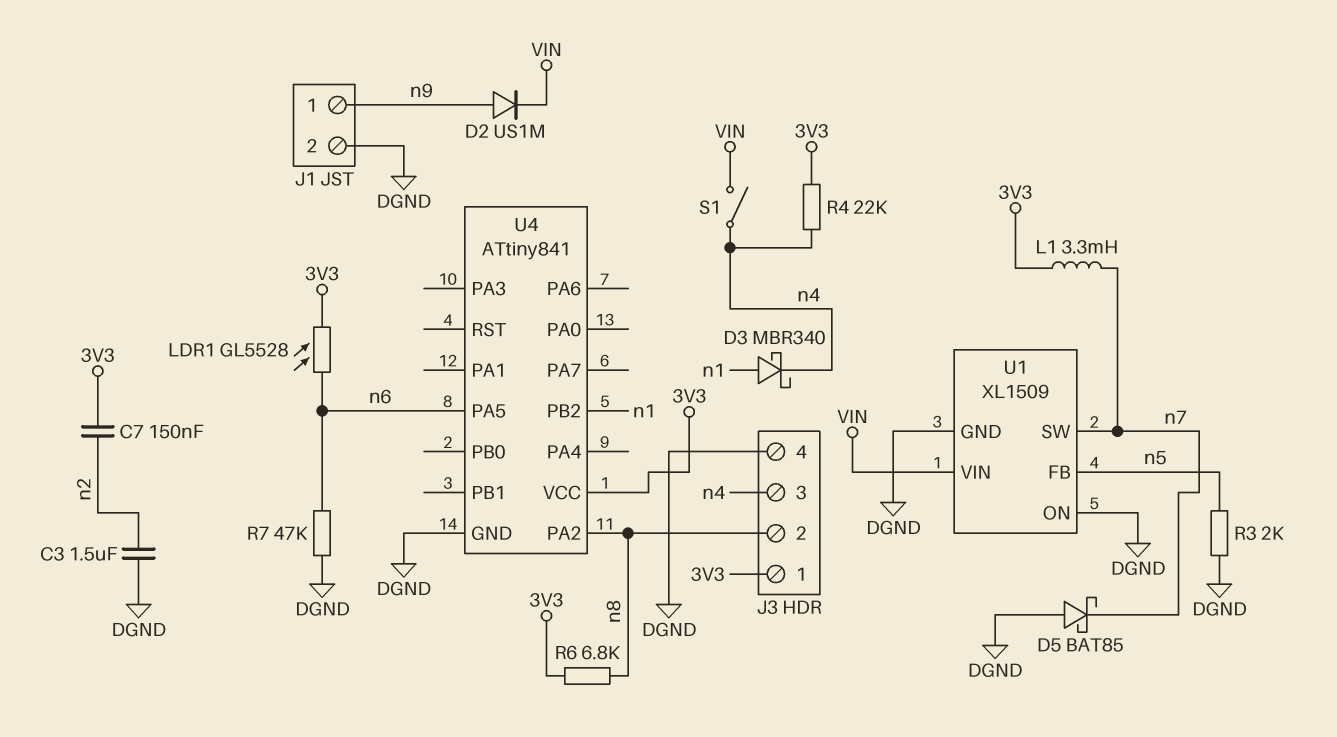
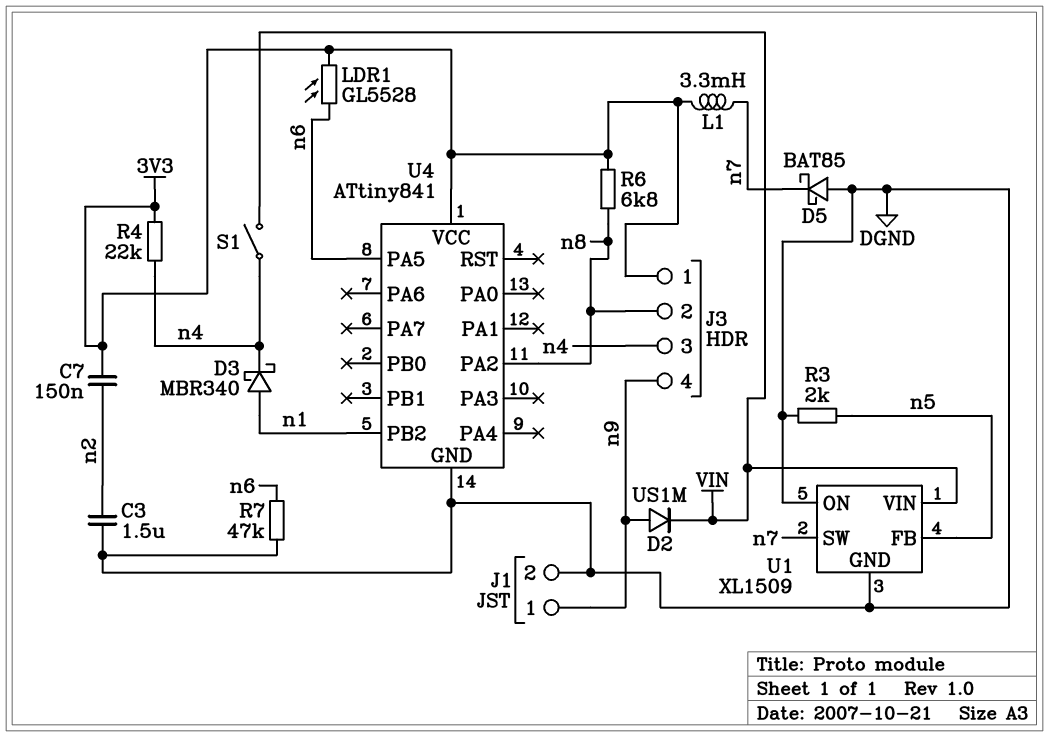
J3 pin 4: DGND -> n9

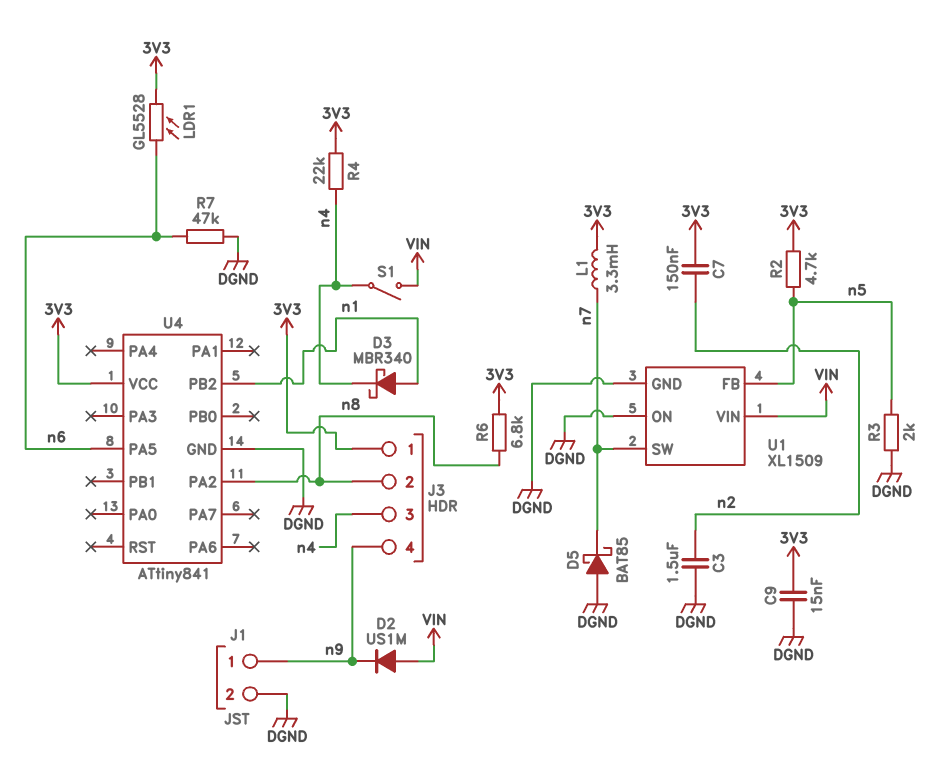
C9: none -> 15nF (3V3, DGND)
D2: diode US1M (A n9, K VIN) -> diode US1M (A VIN, K n9)
R2: none -> 4.7k (3V3, n5)

